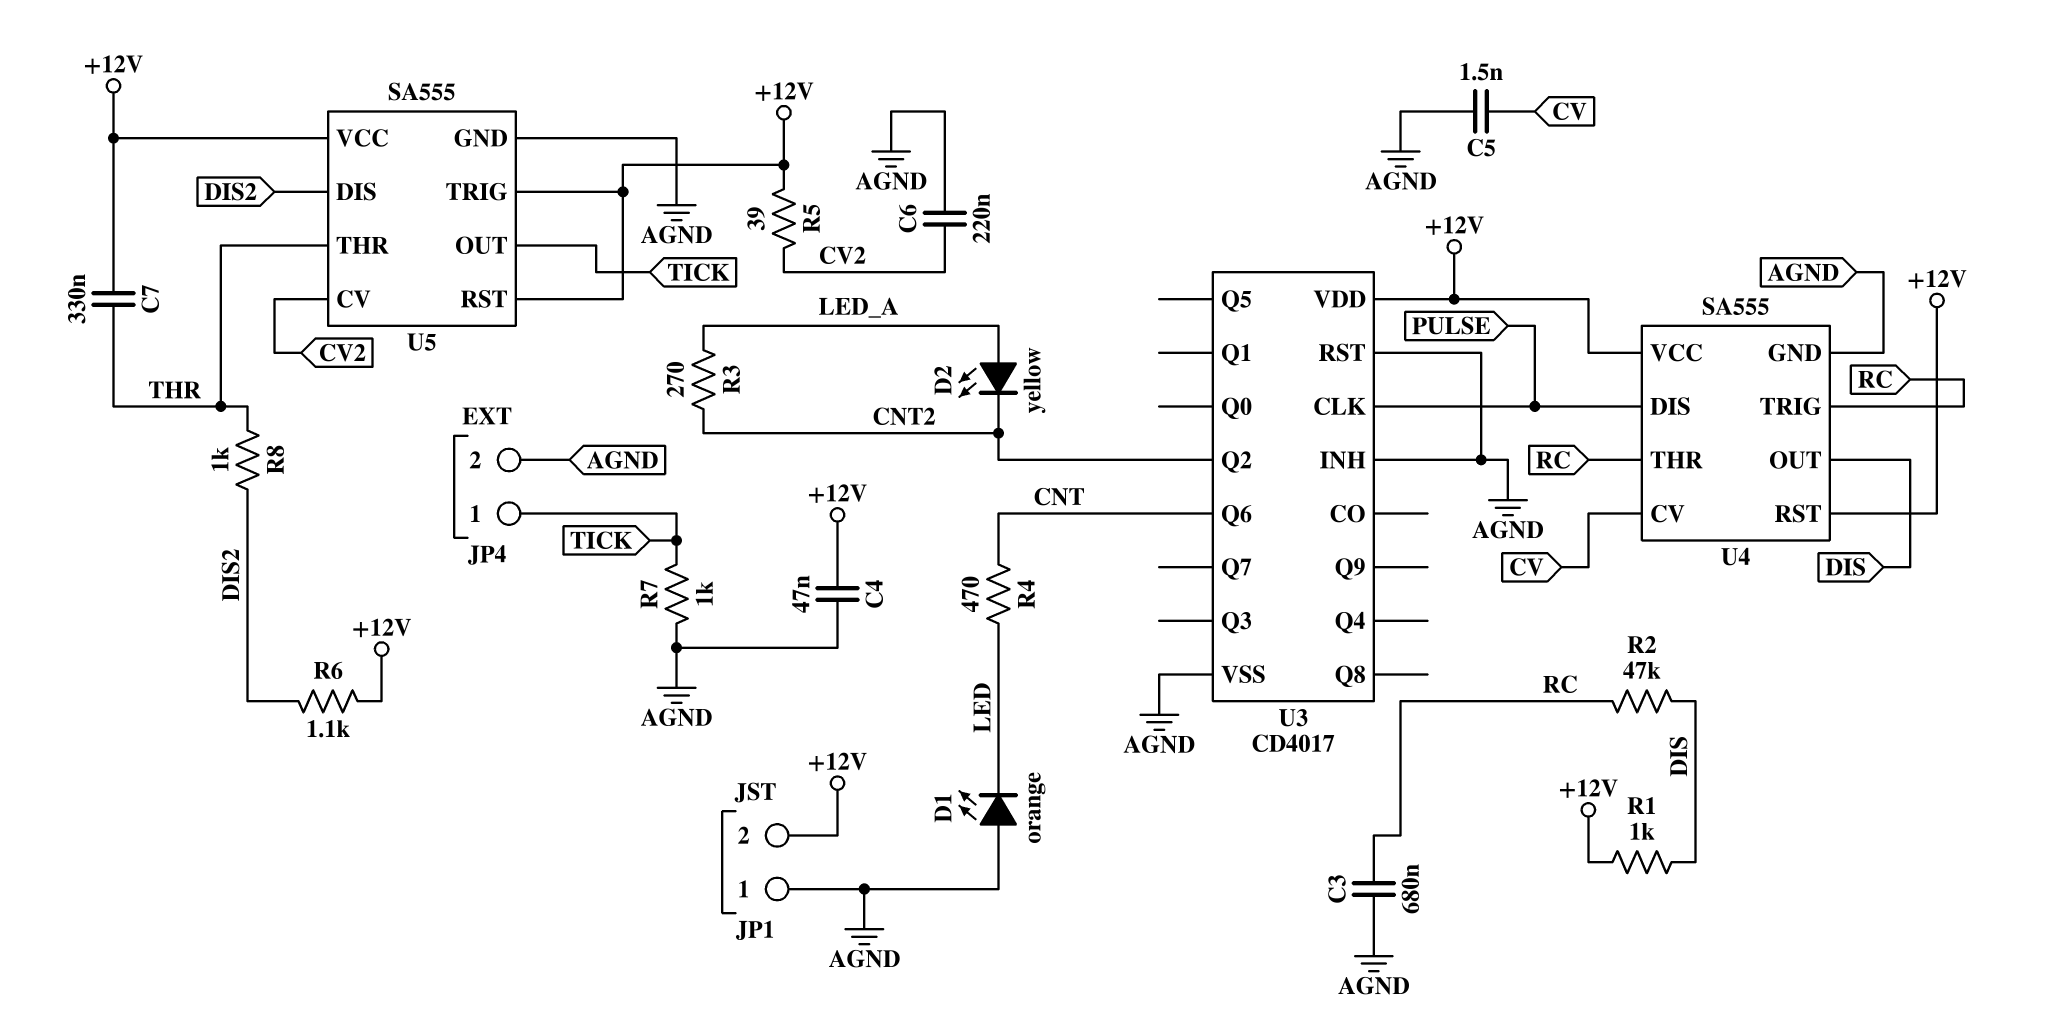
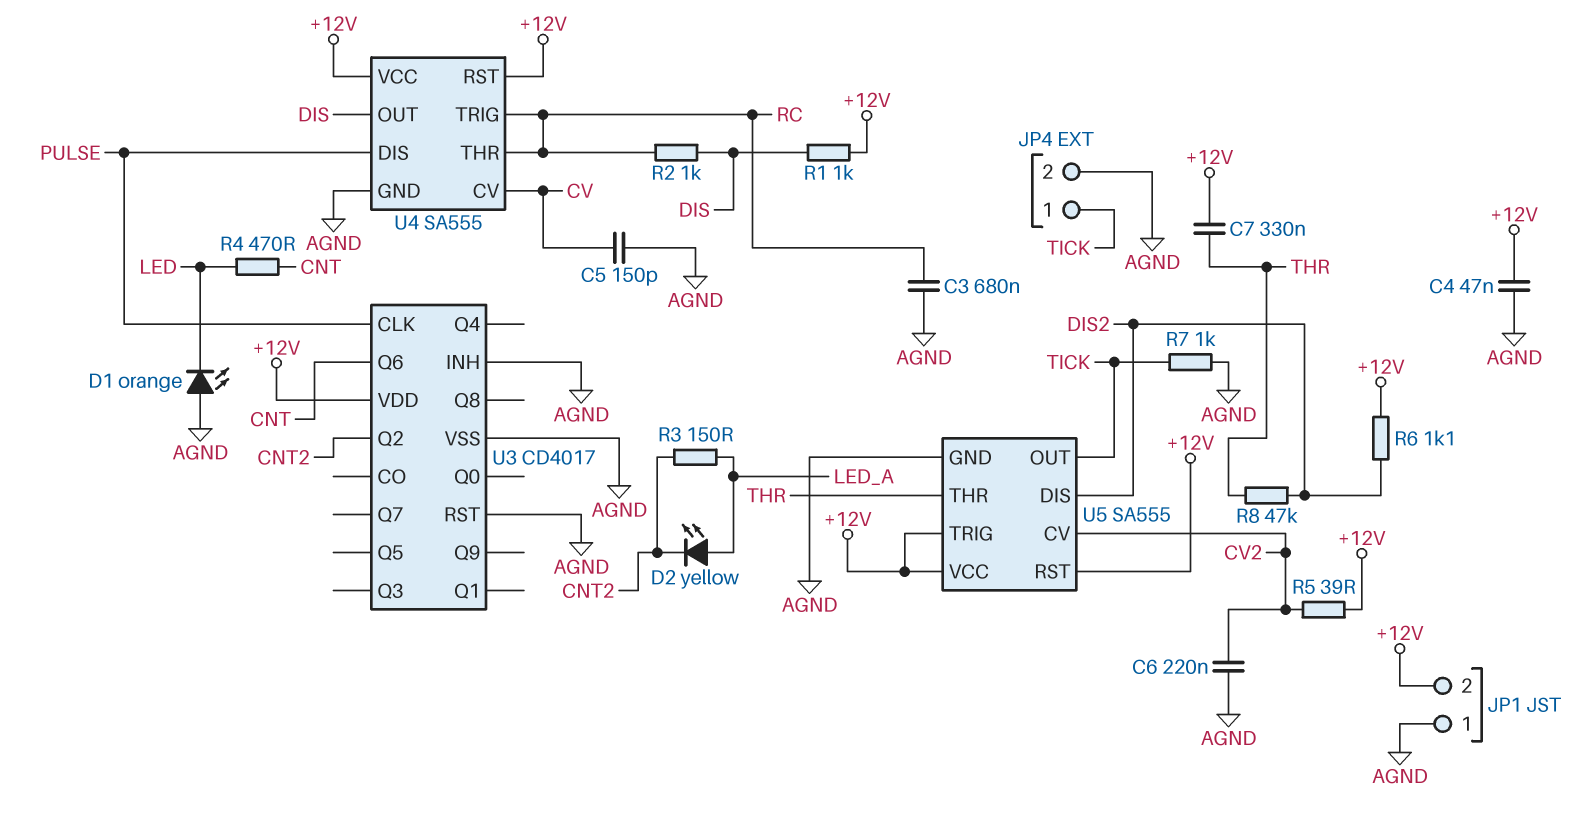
C5: 1.5nF (AGND, CV) -> 150pF (AGND, CV)
R2: 47k (DIS, RC) -> 1k (DIS, RC)
R3: 270 (CNT2, LED_A) -> 150 (CNT2, LED_A)
R8: 1k (DIS2, THR) -> 47k (DIS2, THR)

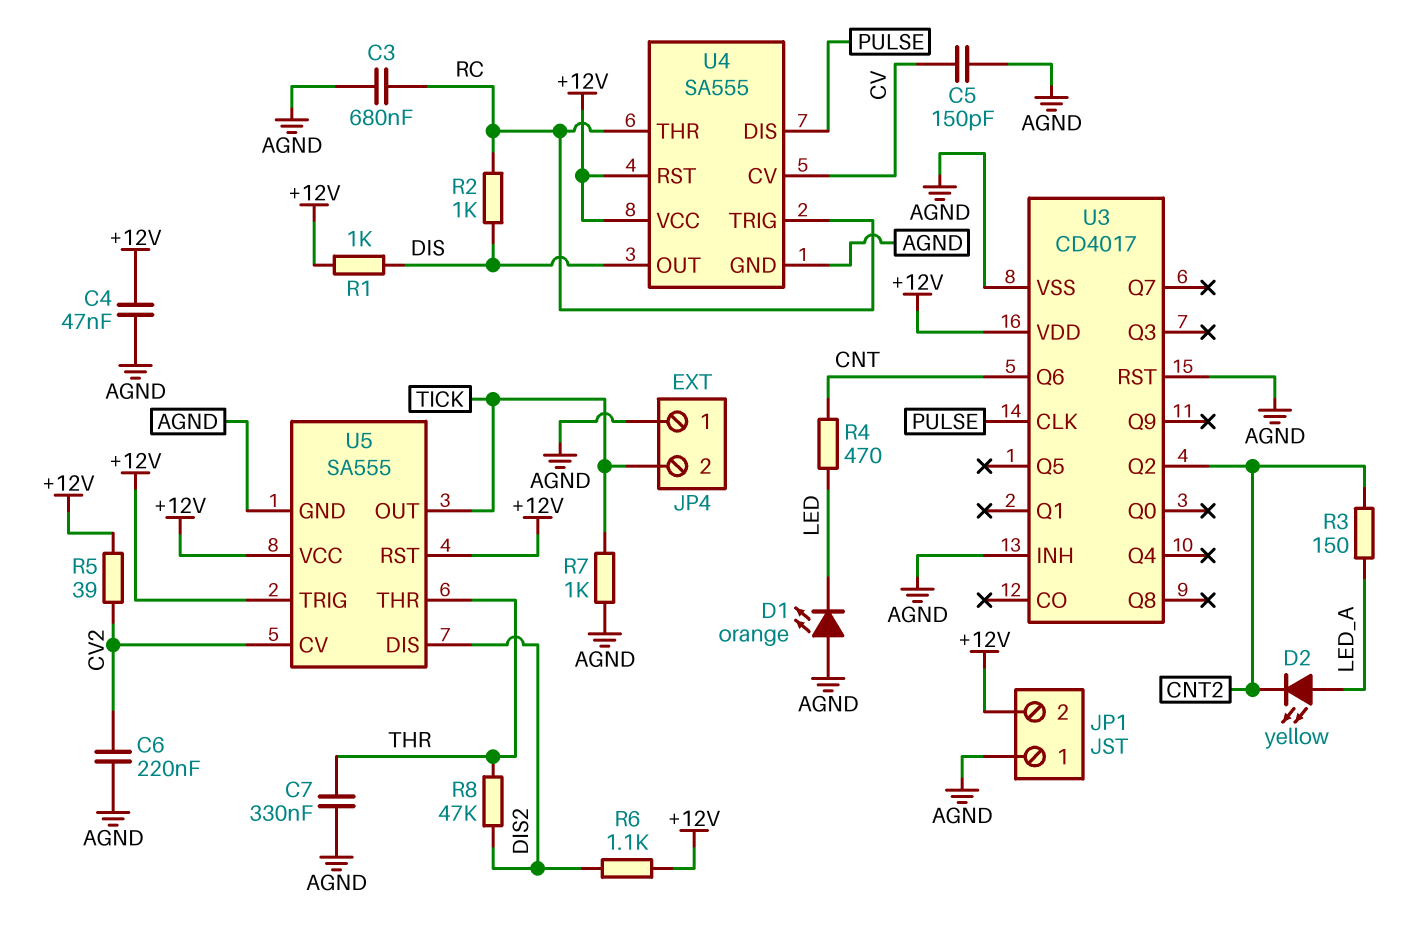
C7: 330nF (+12V, THR) -> 330nF (AGND, THR)
JP4 pin 1: TICK -> AGND
JP4 pin 2: AGND -> TICK

